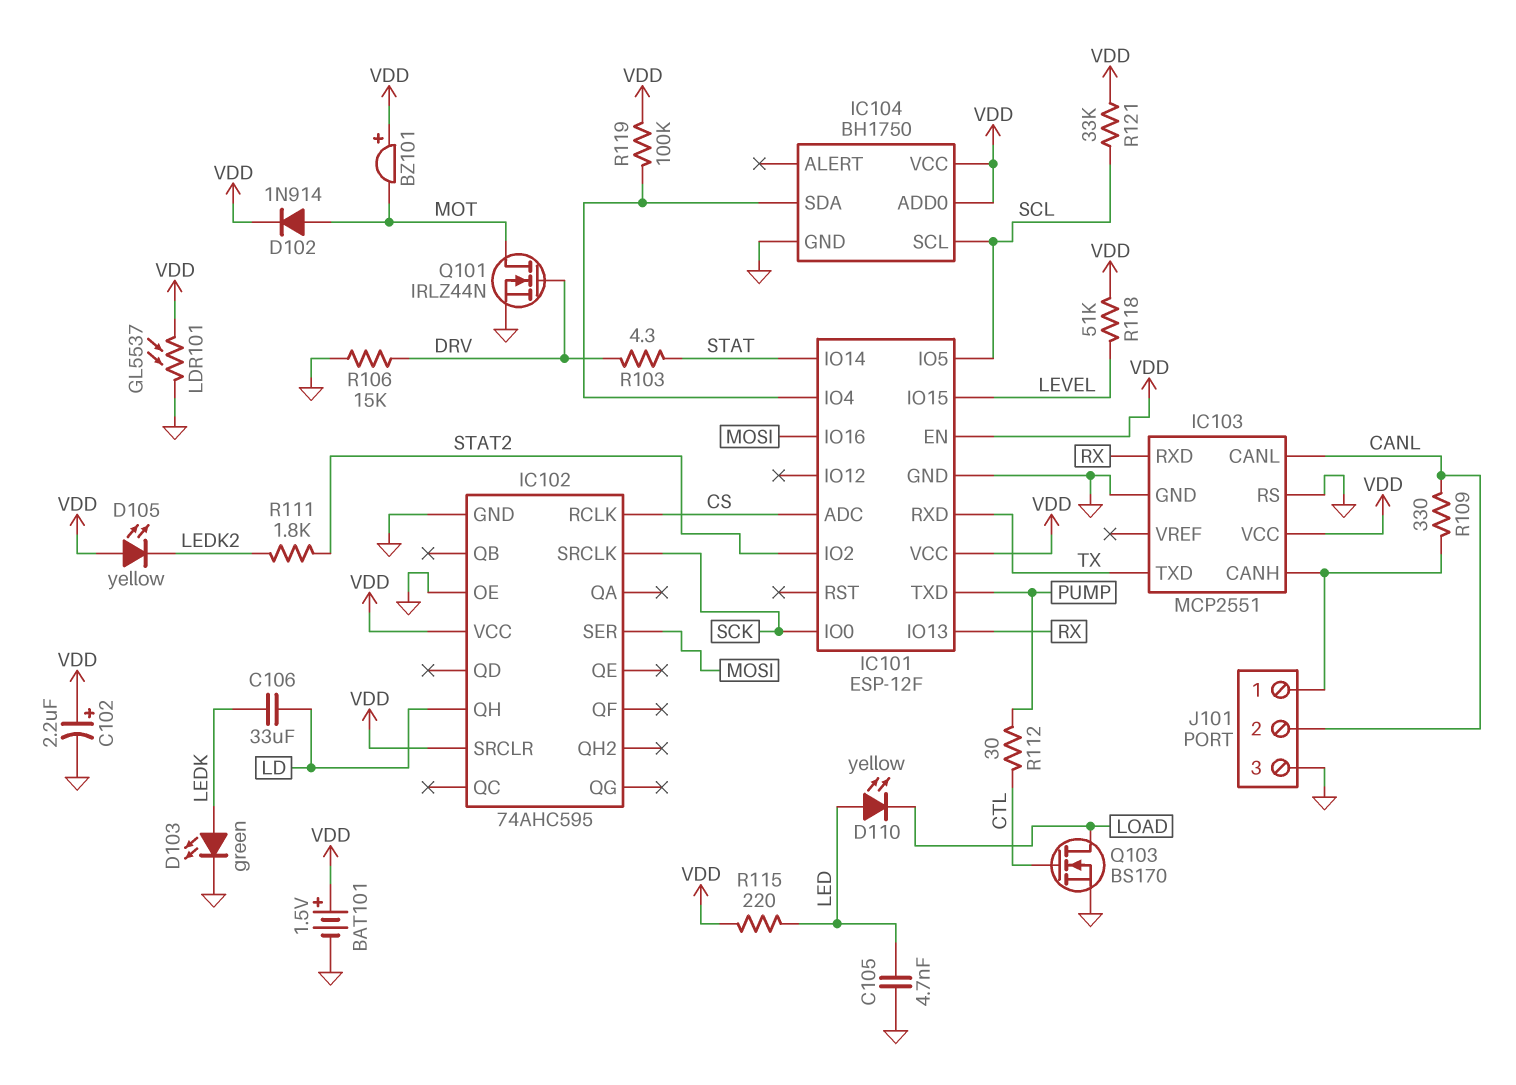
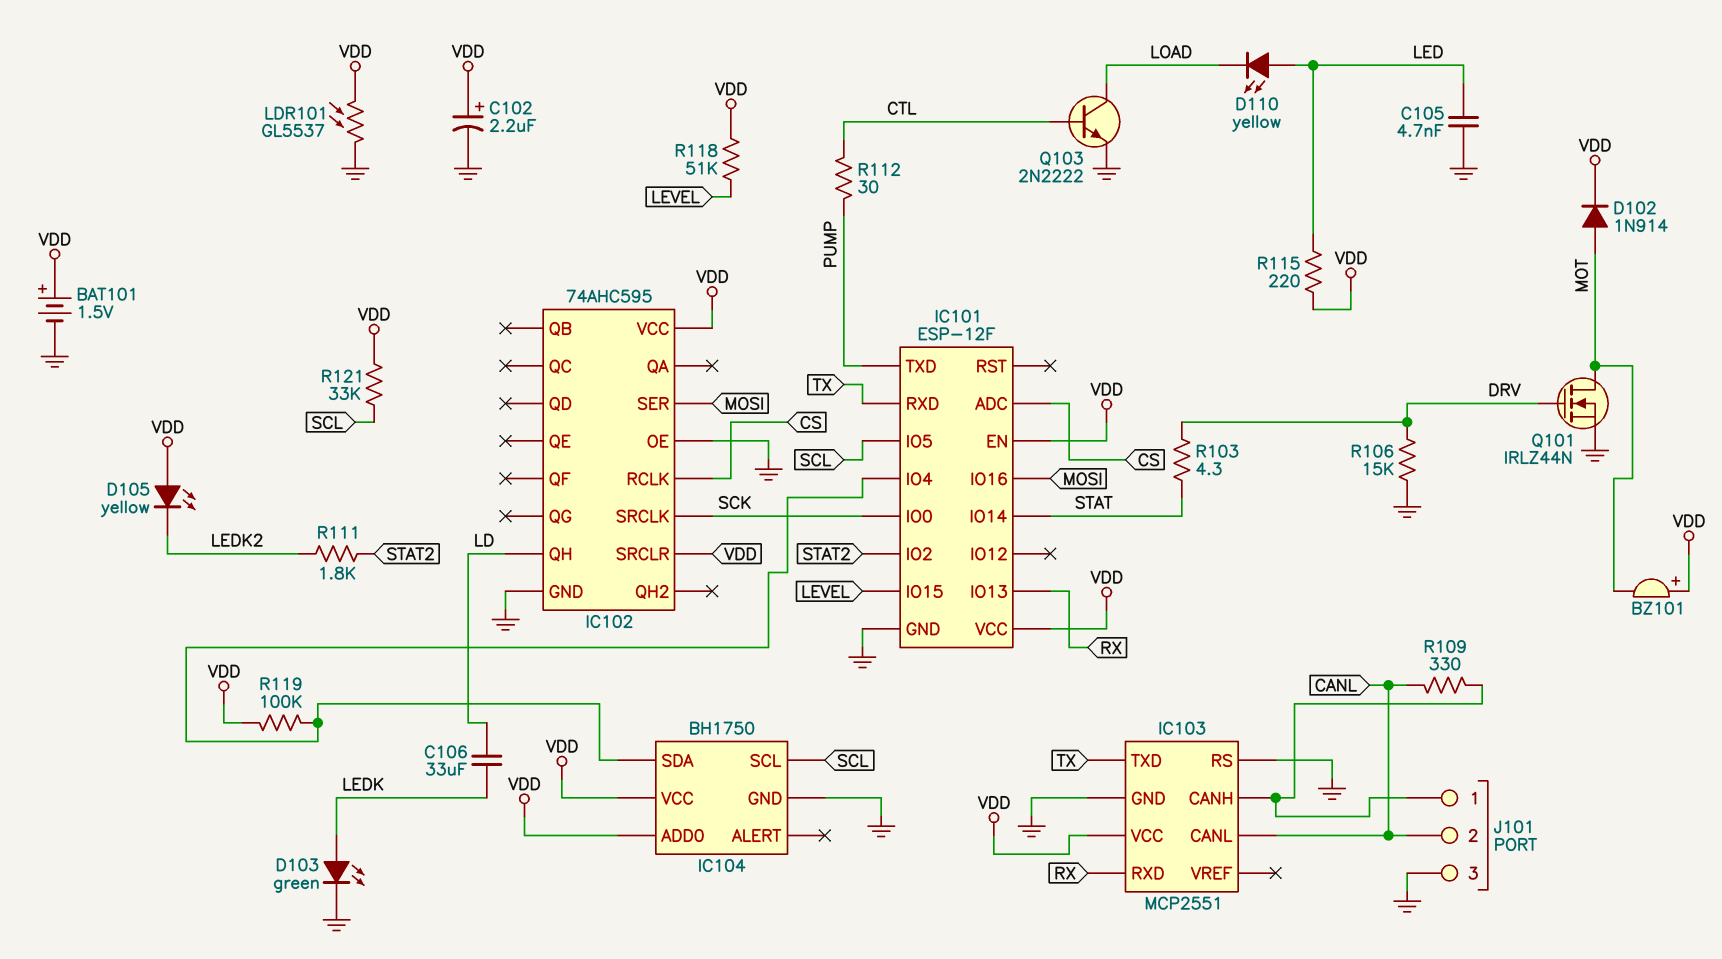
Q103: NMOS BS170 (G CTL, D LOAD, S GND) -> NPN 2N2222 (B CTL, C LOAD, E GND)

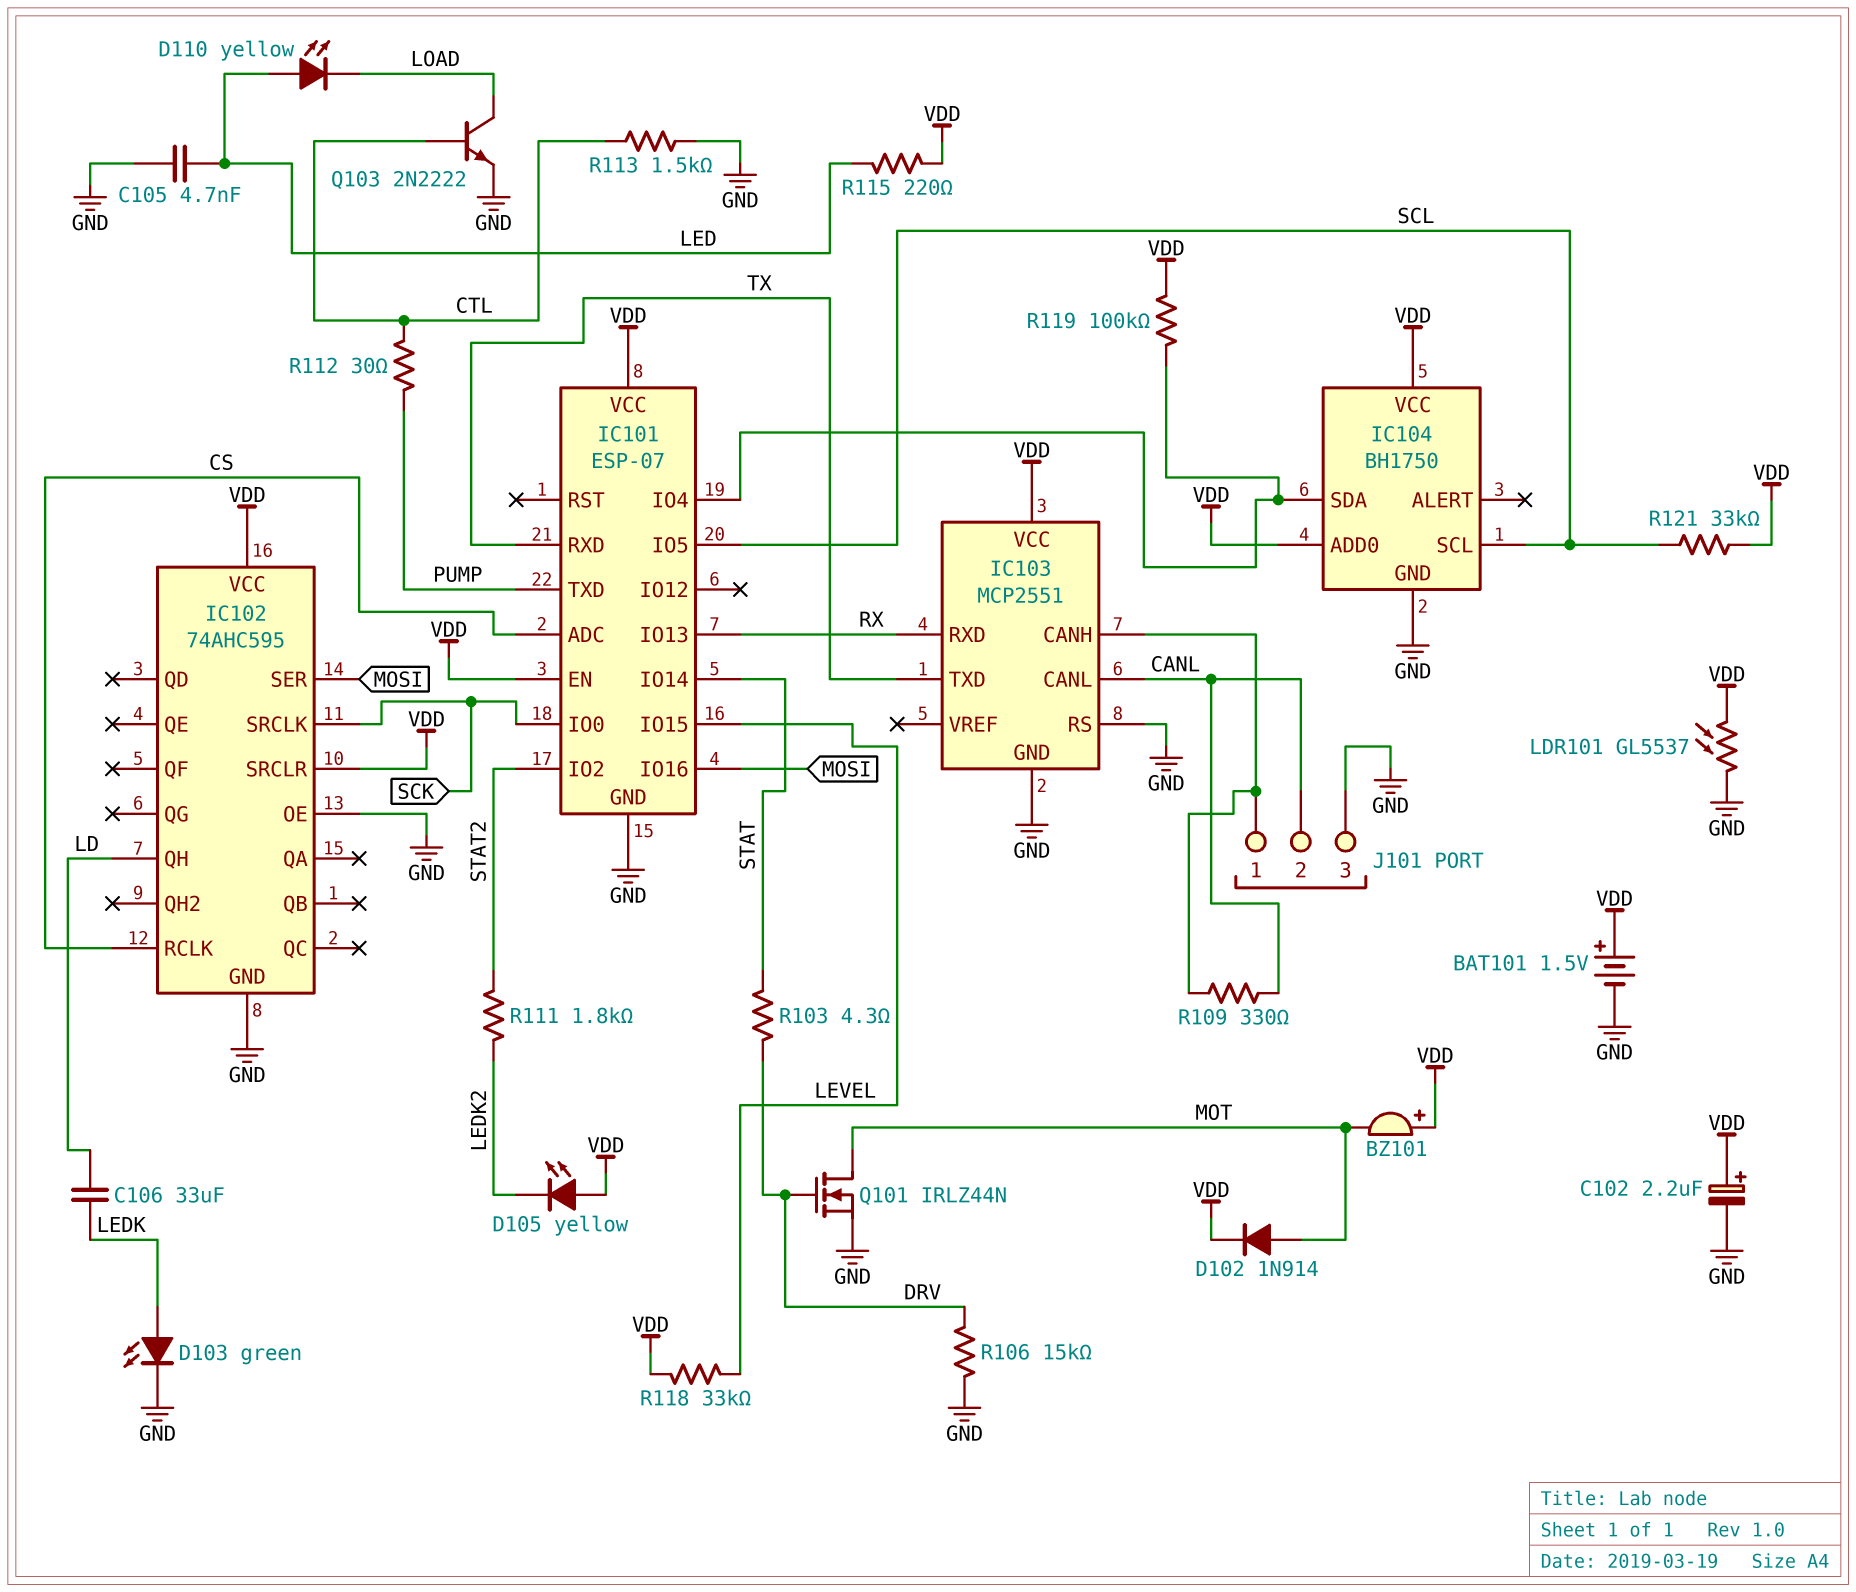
IC101: ESP-12F -> ESP-07
R113: none -> 1.5k (CTL, GND)
R118: 51k (LEVEL, VDD) -> 33k (LEVEL, VDD)

